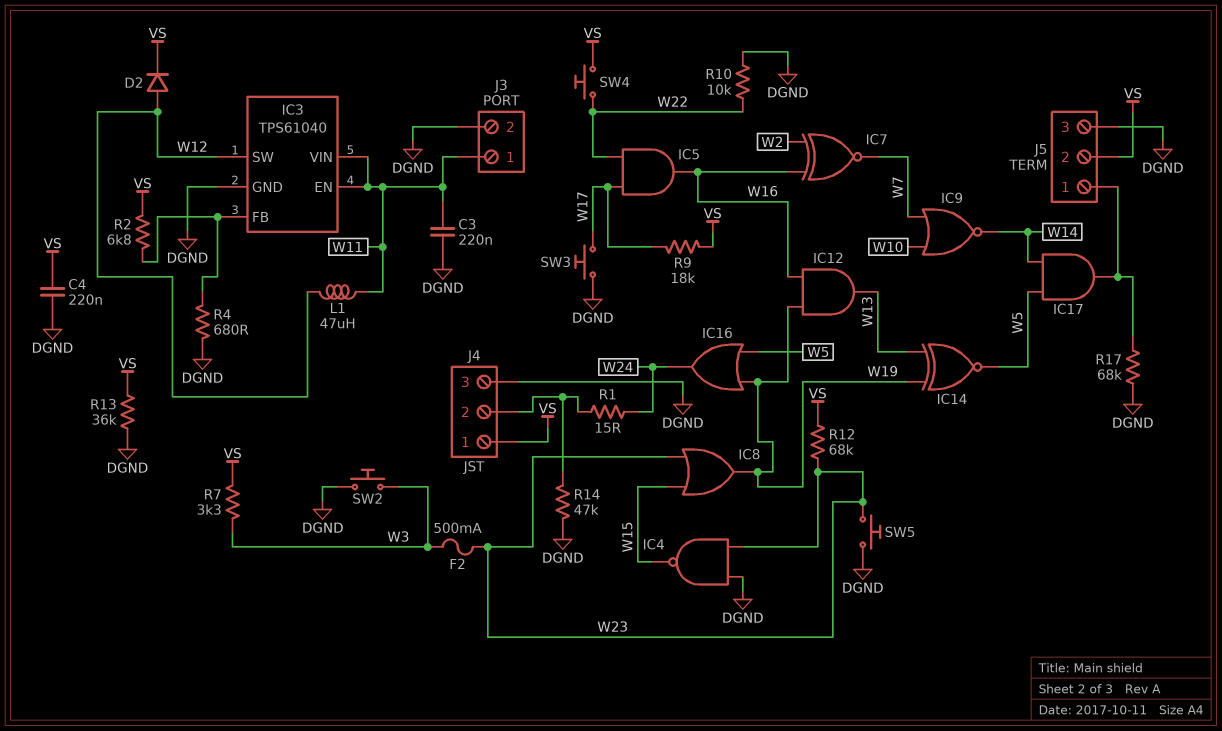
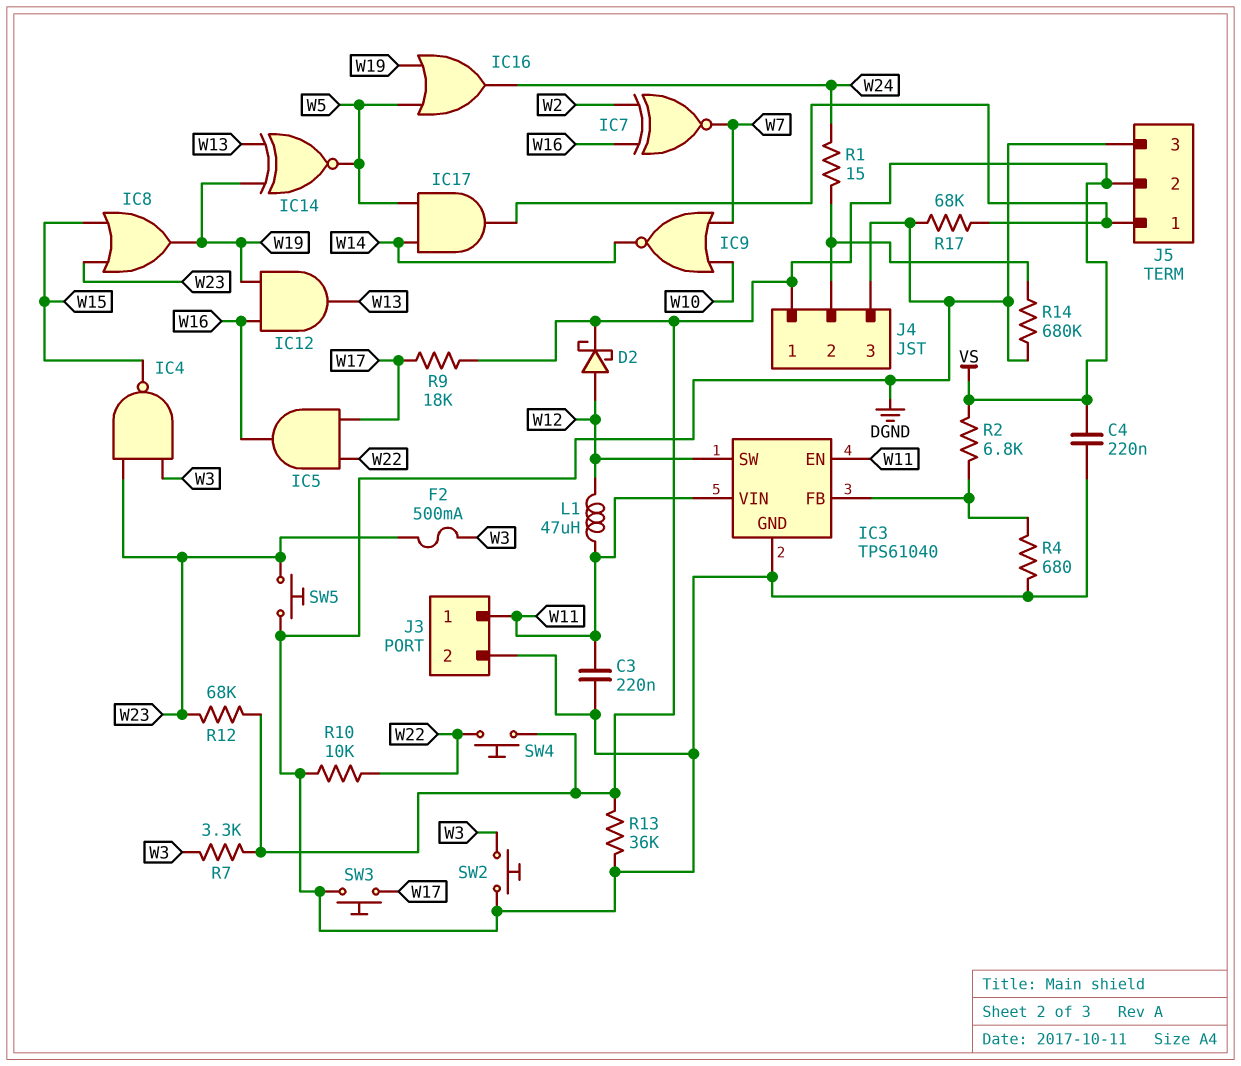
D2: diode (A W12, K VS) -> schottky (A W12, K VS)
IC4: NAND (in DGND, in W23, out W15) -> NAND (in W3, in W23, out W15)
R14: 47k (DGND, J4/2) -> 680k (DGND, J4/2)

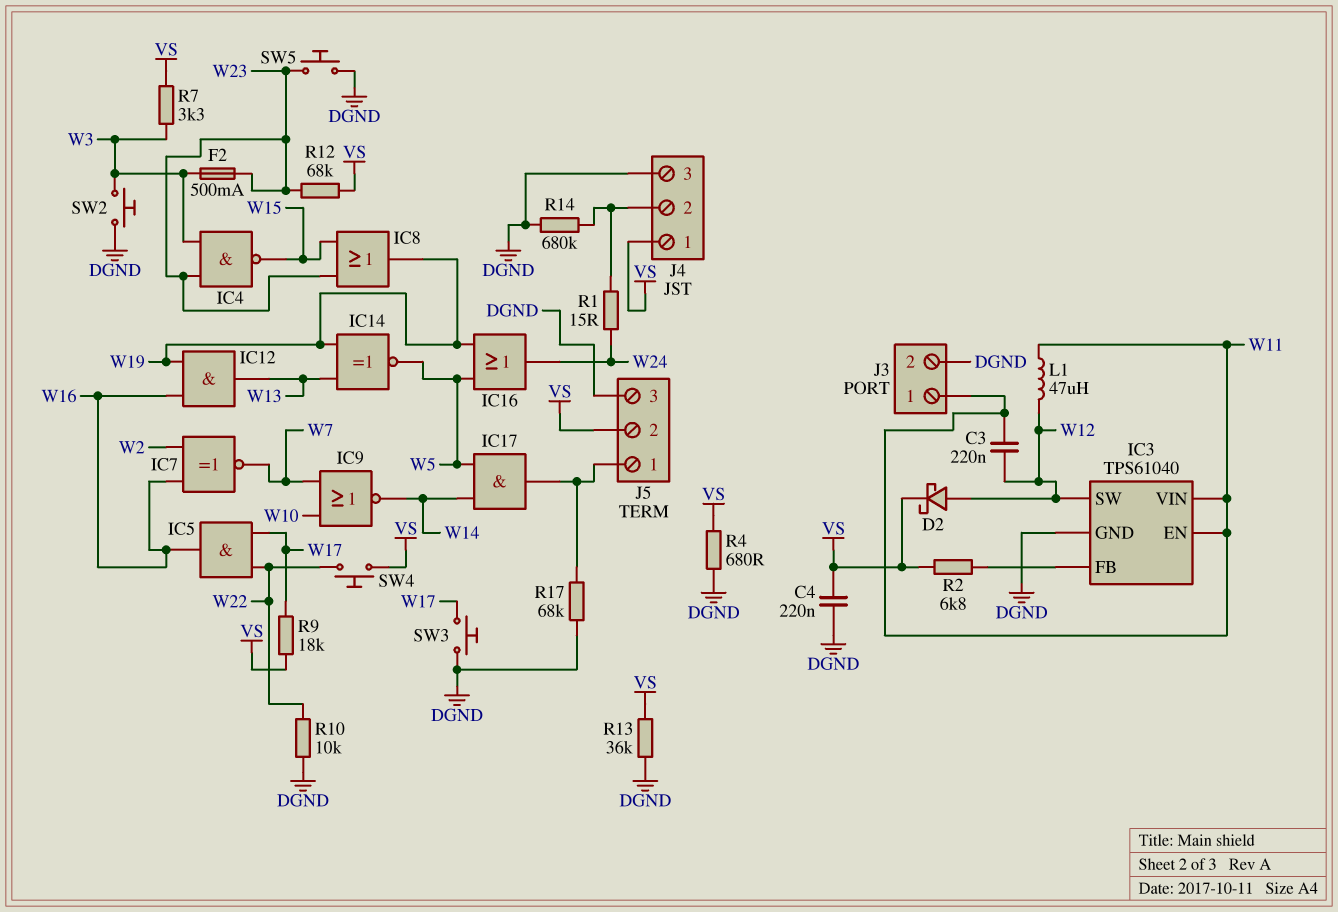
C3: 220nF (DGND, W11) -> 220nF (W11, W12)
R4: 680 (DGND, IC3/FB) -> 680 (DGND, VS)

